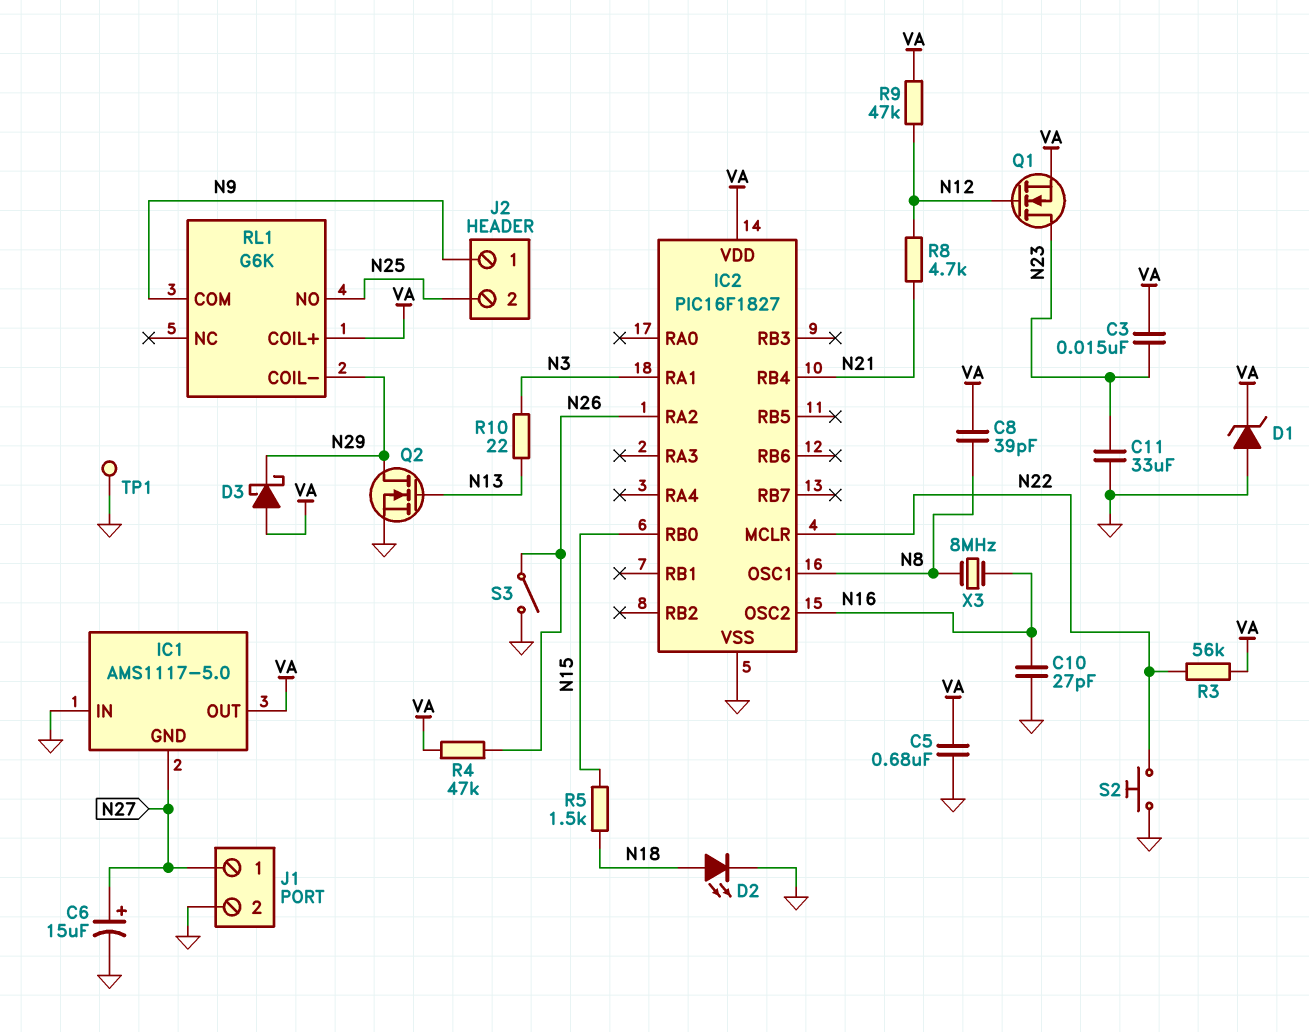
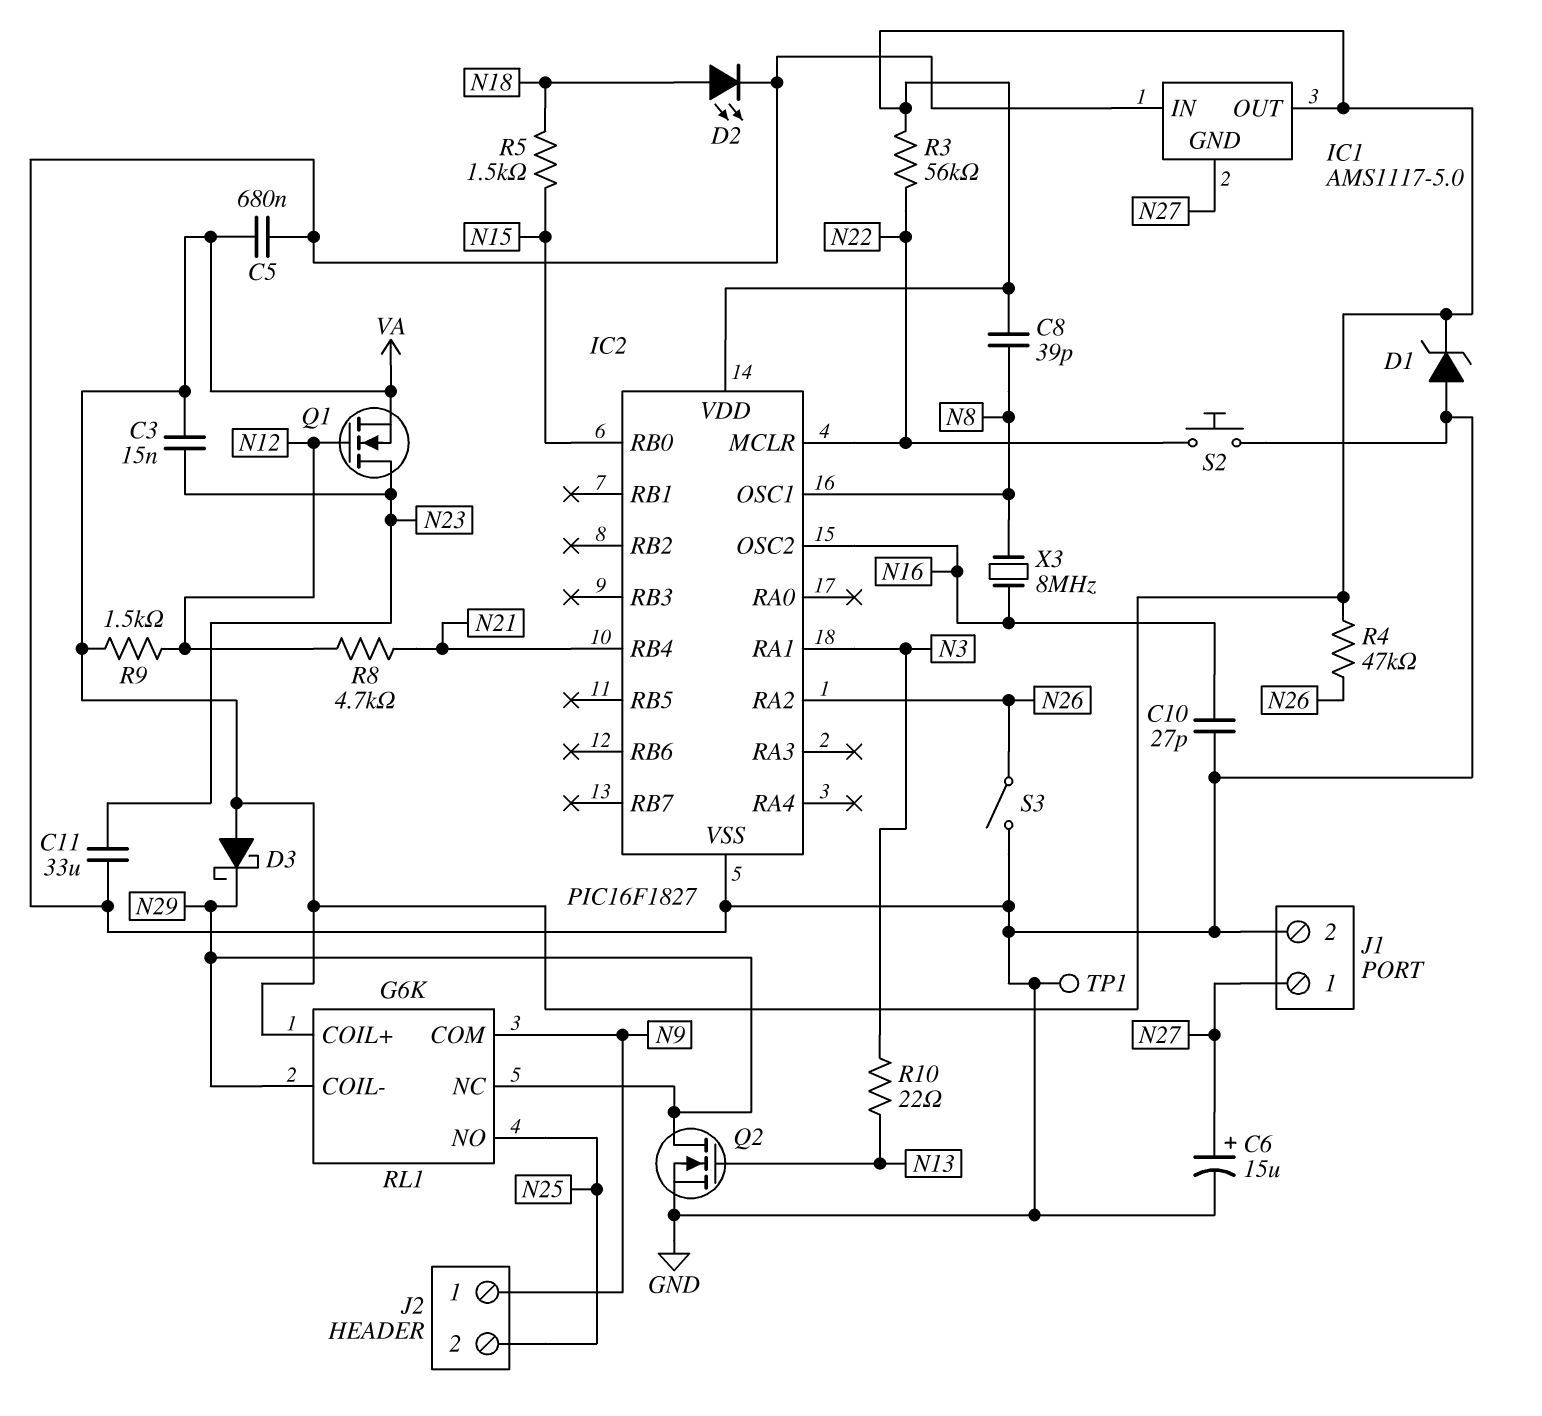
R9: 47k (N12, VA) -> 1.5k (N12, VA)
RL1 pin NC: none -> N29

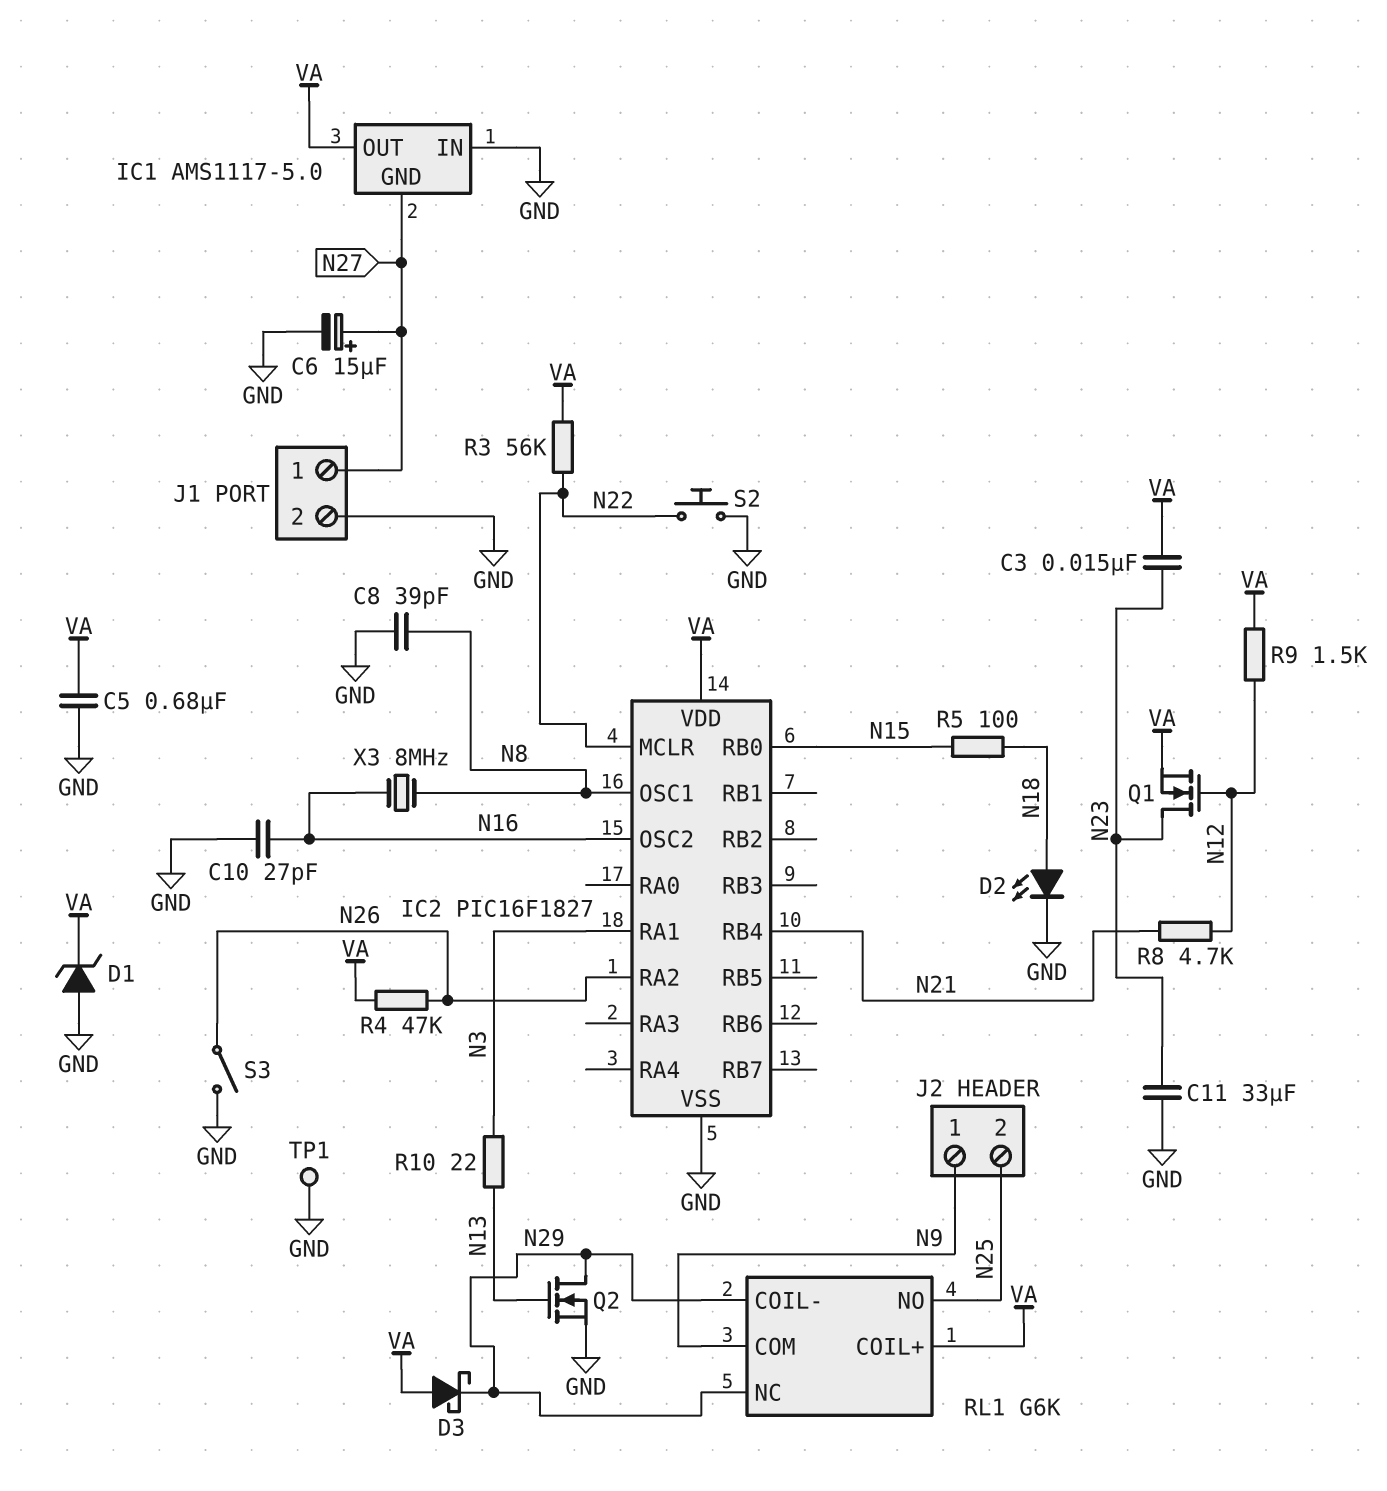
C8: 39pF (N8, VA) -> 39pF (GND, N8)
R5: 1.5k (N15, N18) -> 100 (N15, N18)

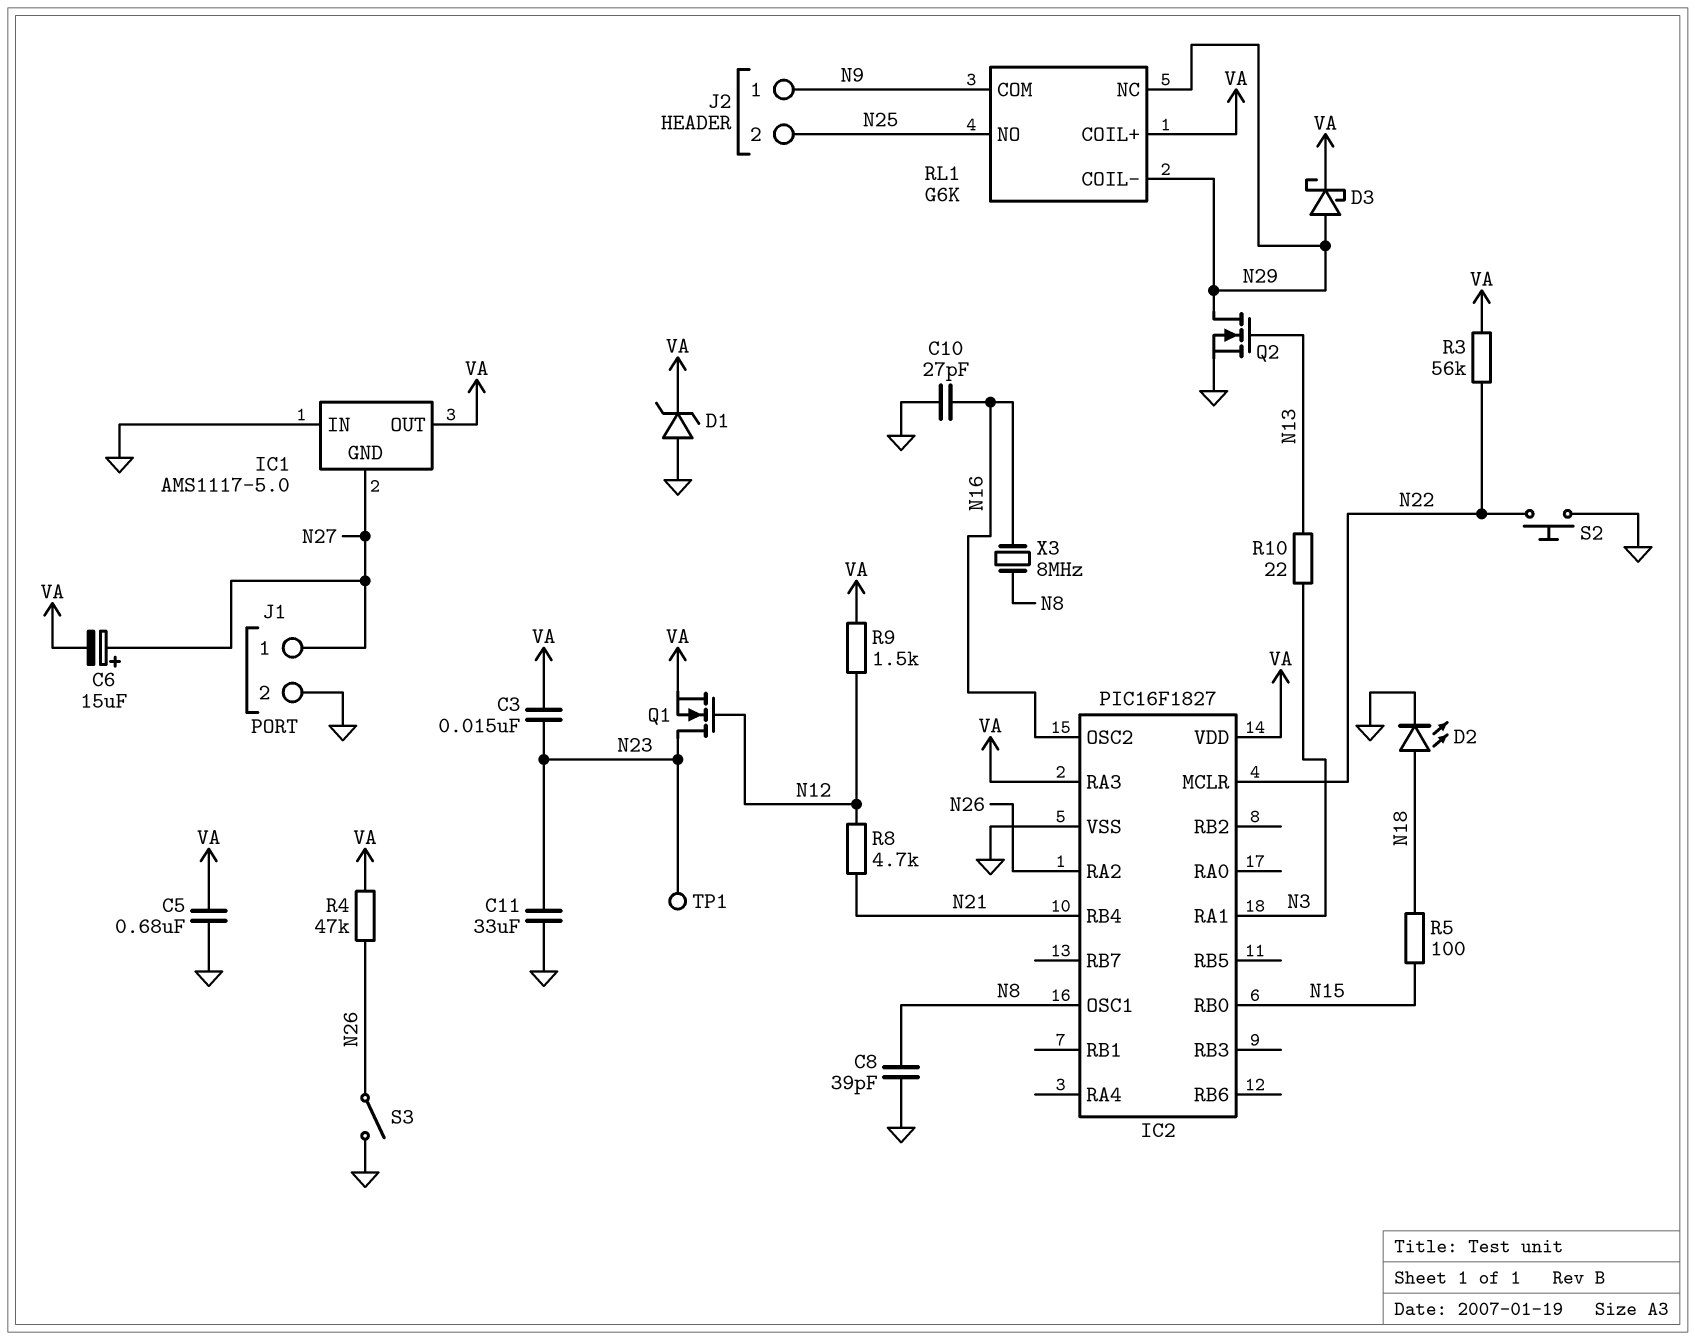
C6: 15uF (plus N27, minus GND) -> 15uF (plus N27, minus VA)
D3: schottky (A VA, K N29) -> schottky (A N29, K VA)
IC2 pin RA3: none -> VA
TP1: test point (GND) -> test point (N23)

